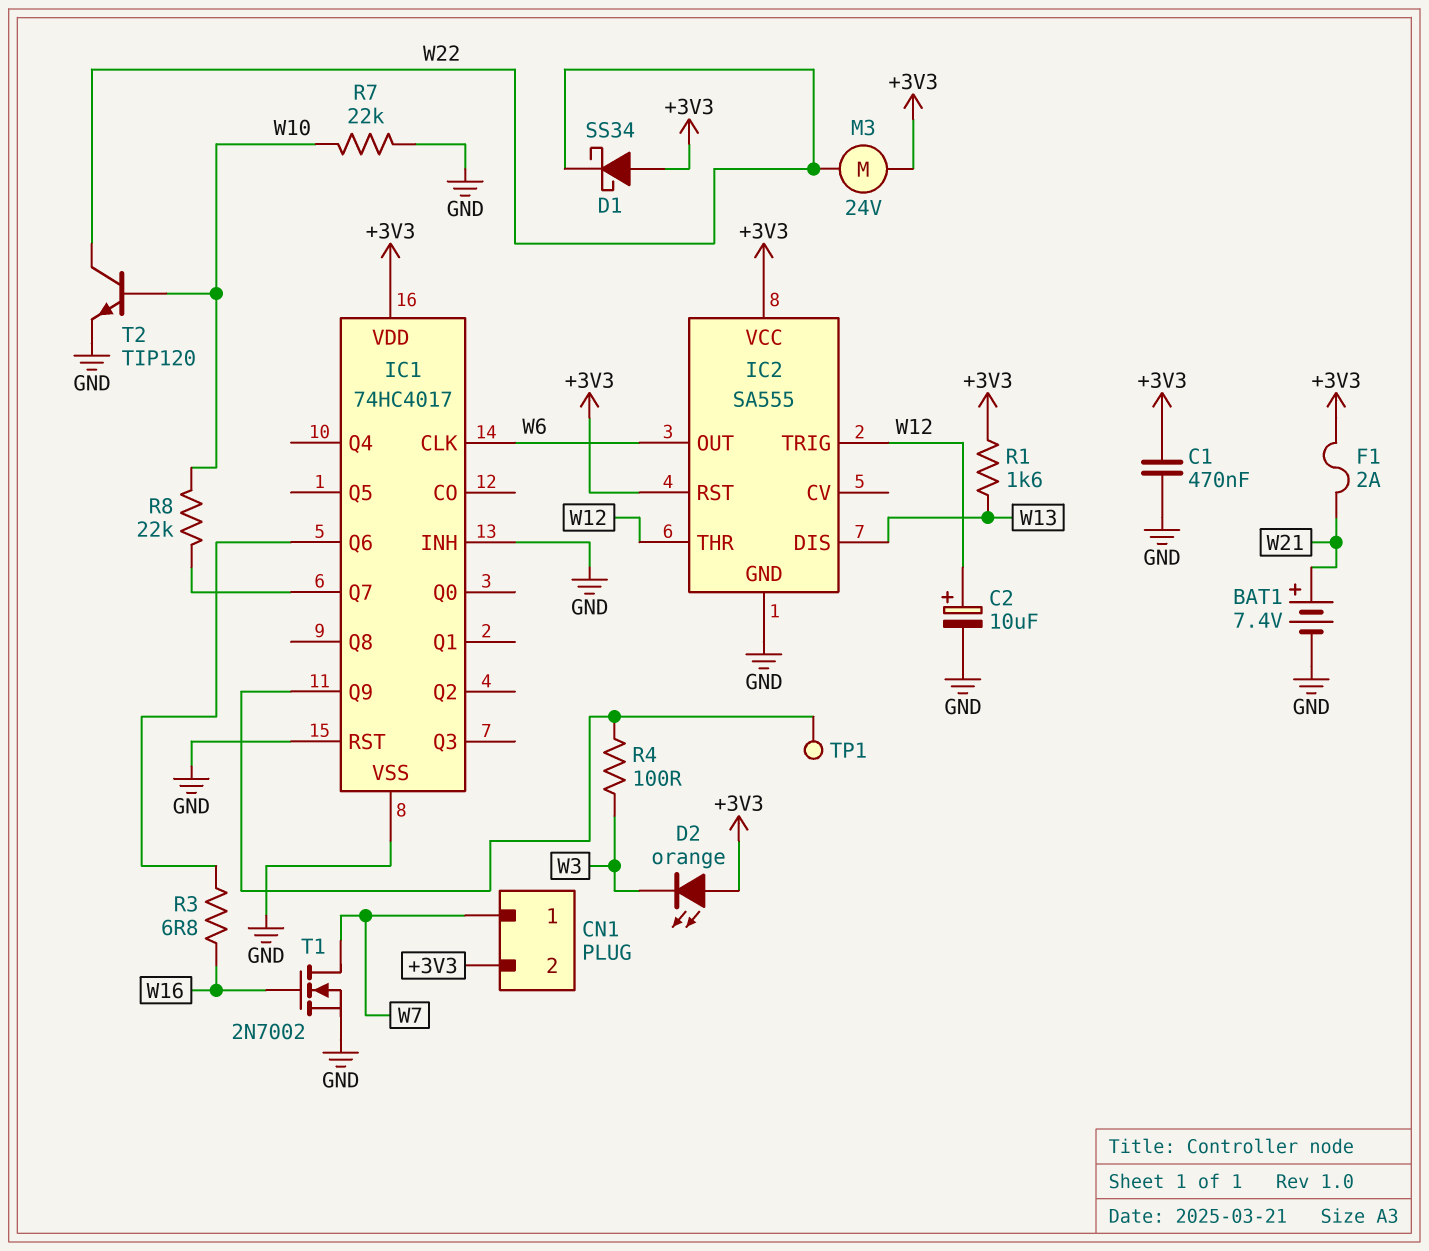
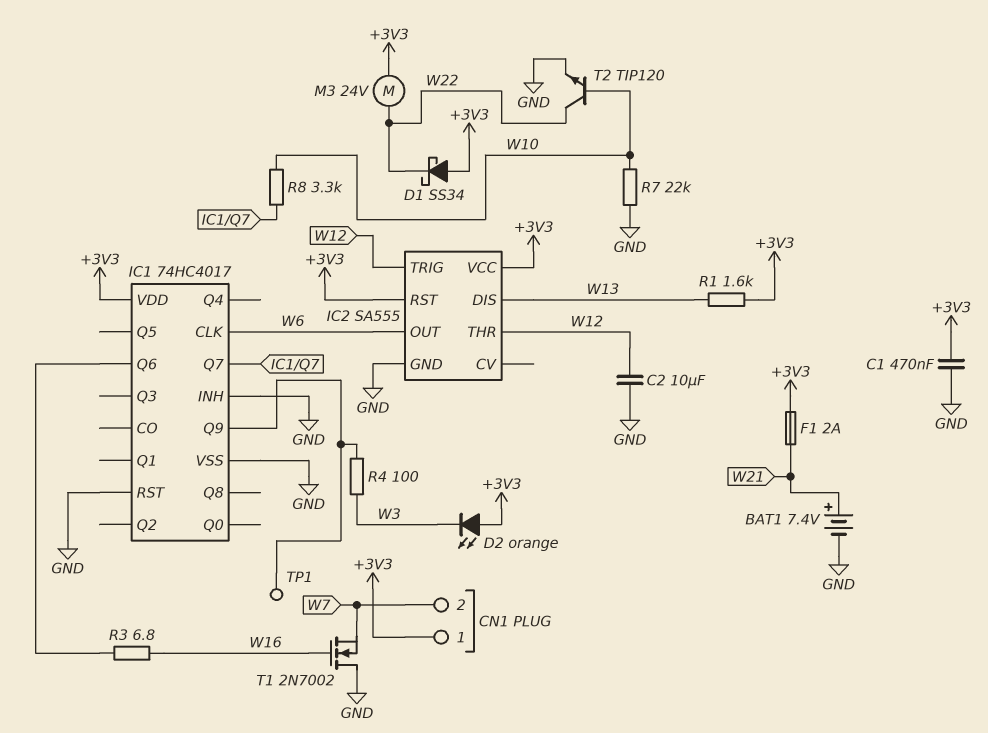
C2: 10uF (plus W12, minus GND) -> 10uF (GND, W12)
CN1 pin 1: W7 -> +3V3
CN1 pin 2: +3V3 -> W7
R8: 22k (IC1/Q7, W10) -> 3.3k (IC1/Q7, W10)
T1: NMOS 2N7002 (G W16, D W7, S GND) -> NMOS 2N7002 (G W16, D GND, S W7)

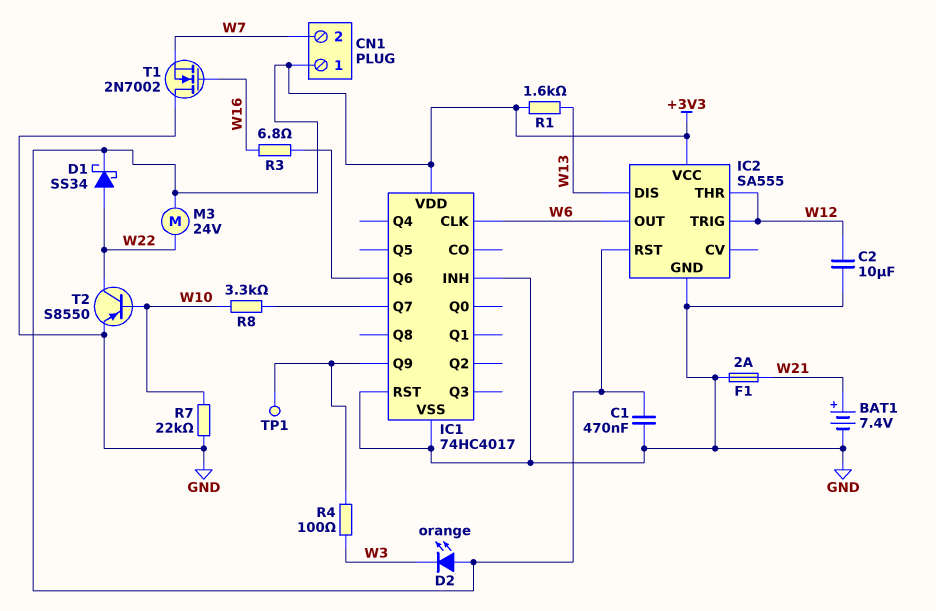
D1: schottky SS34 (A +3V3, K W22) -> schottky SS34 (A W22, K +3V3)
F1: 2A (+3V3, W21) -> 2A (GND, W21)
T2: NPN TIP120 (B W10, C W22, E GND) -> PNP S8550 (B W10, C W22, E GND)

